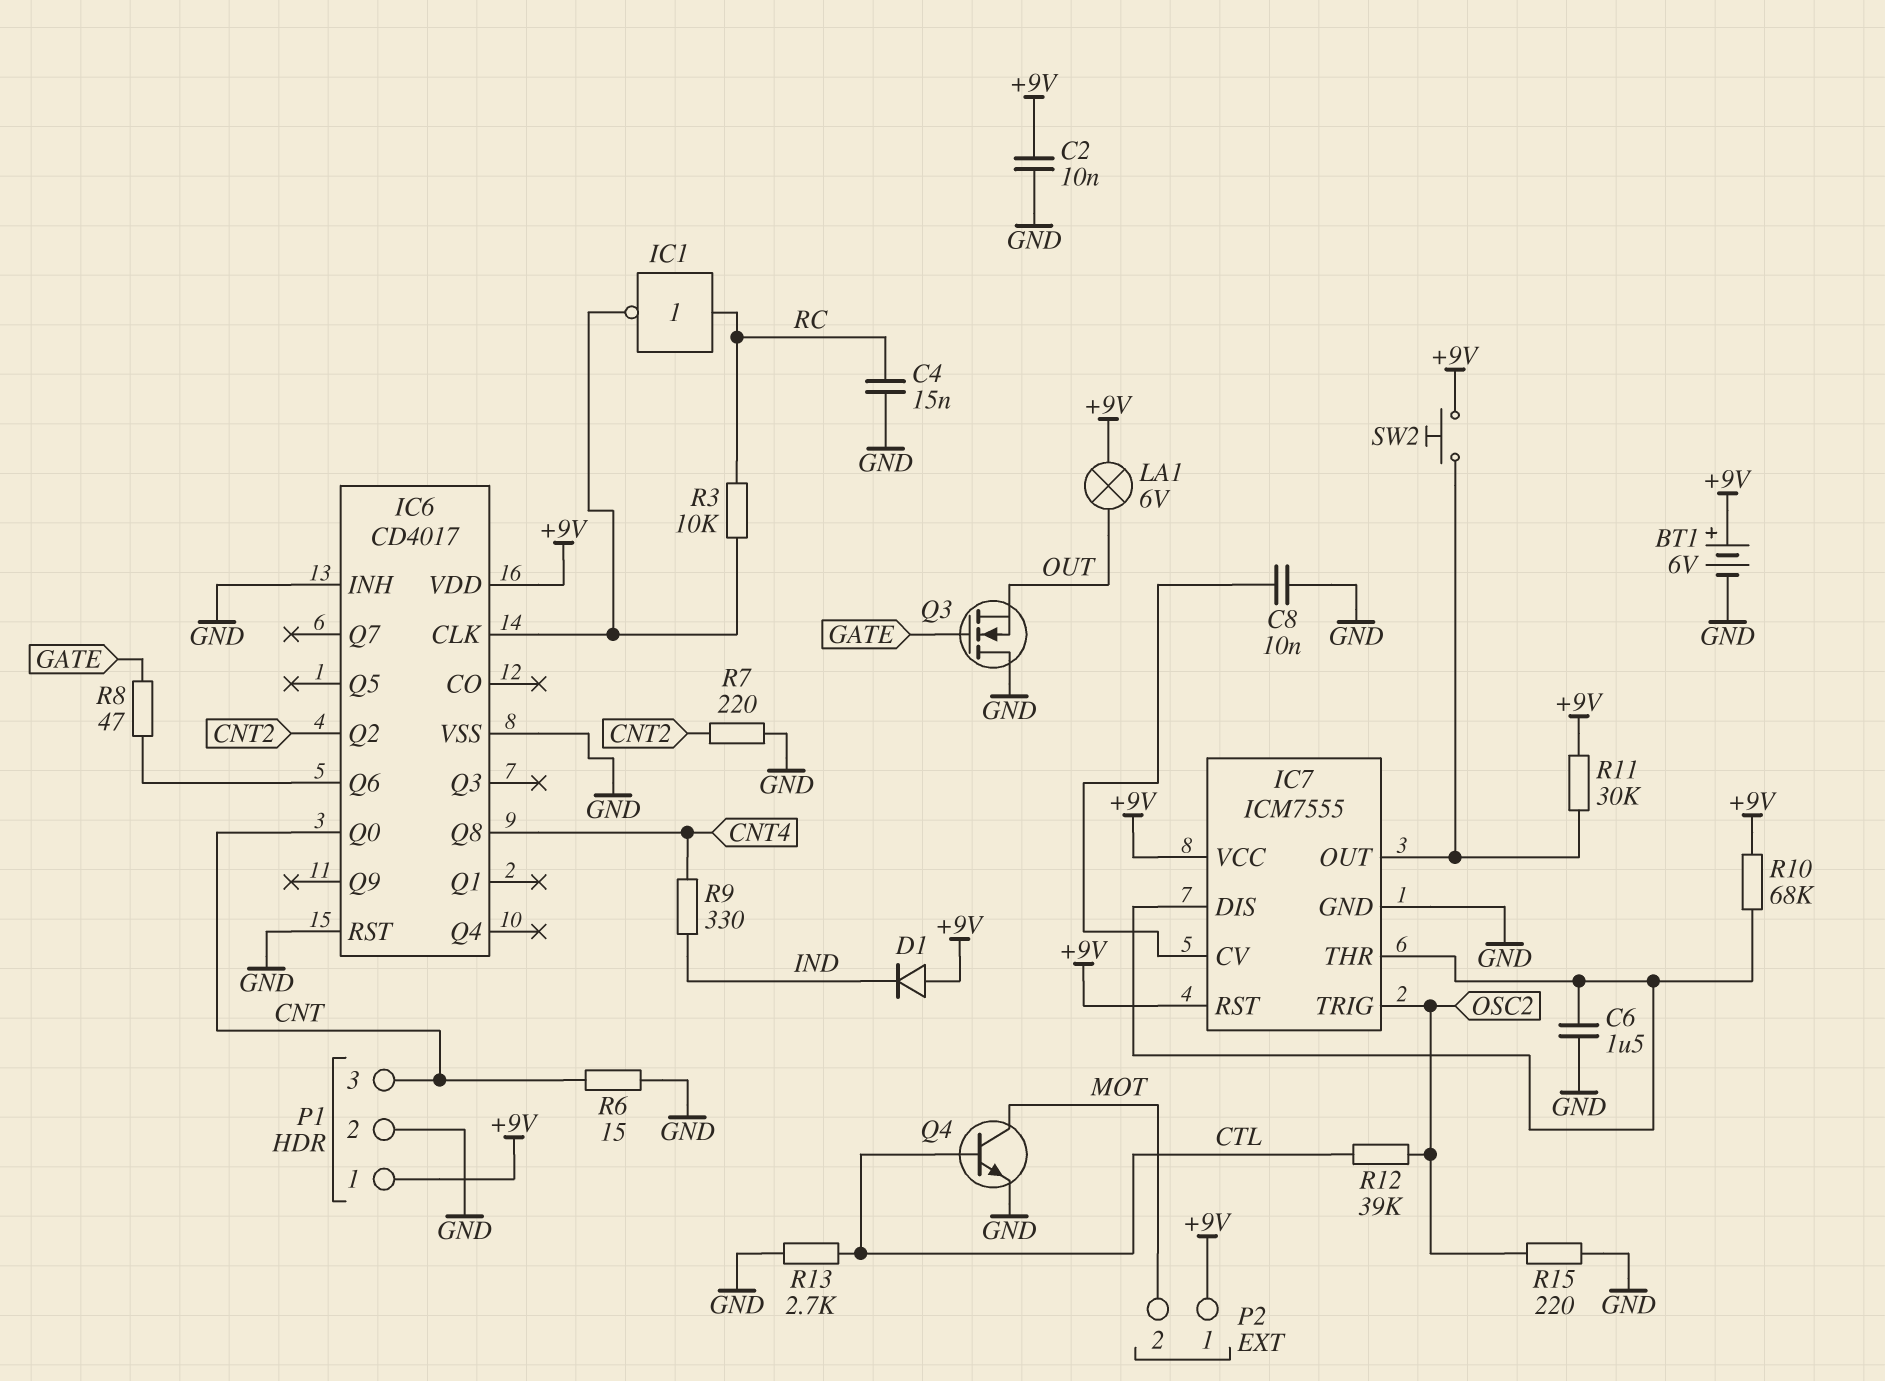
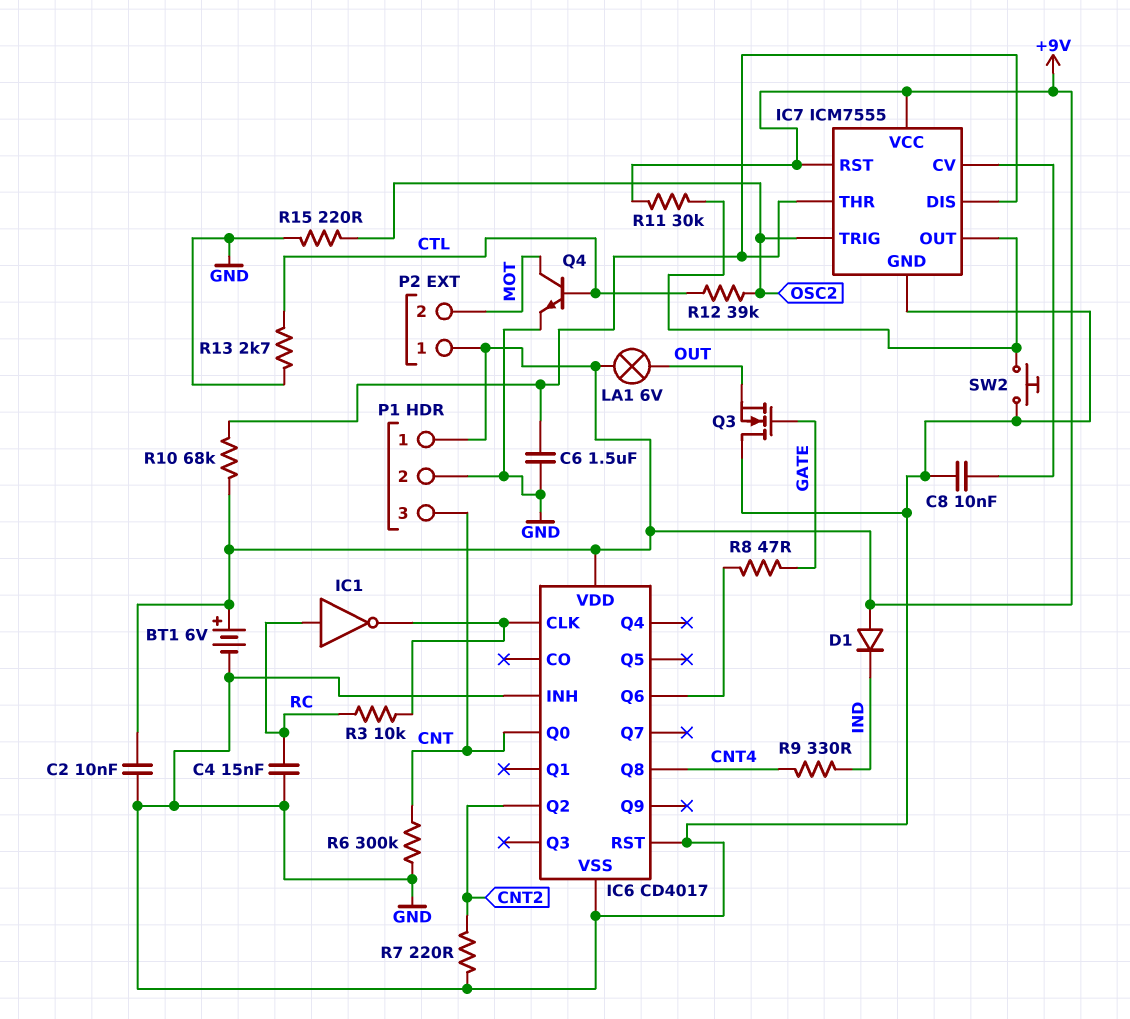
R6: 15 (CNT, GND) -> 300k (CNT, GND)
SW2: button (+9V, IC7/OUT) -> button (GND, IC7/OUT)

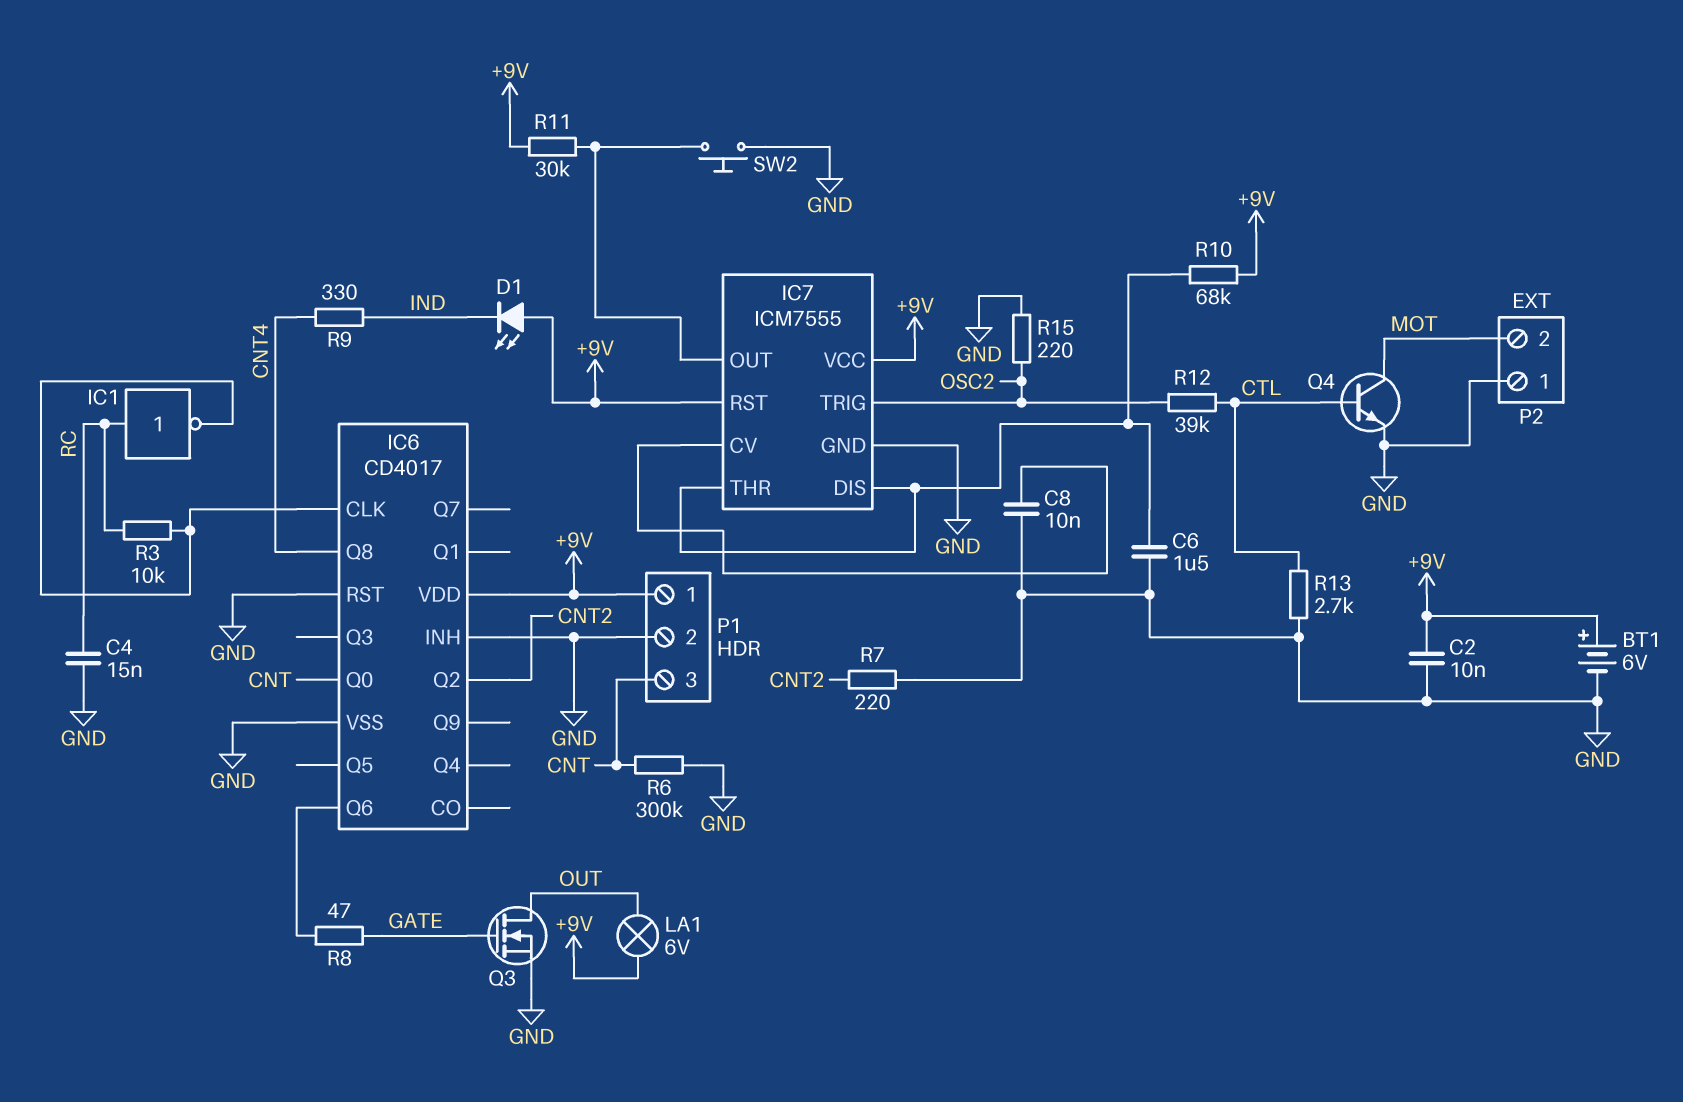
D1: diode (A +9V, K IND) -> LED (A +9V, K IND)
P2 pin 1: +9V -> GND
Q3: NMOS (G GATE, D GND, S OUT) -> NMOS (G GATE, D OUT, S GND)

